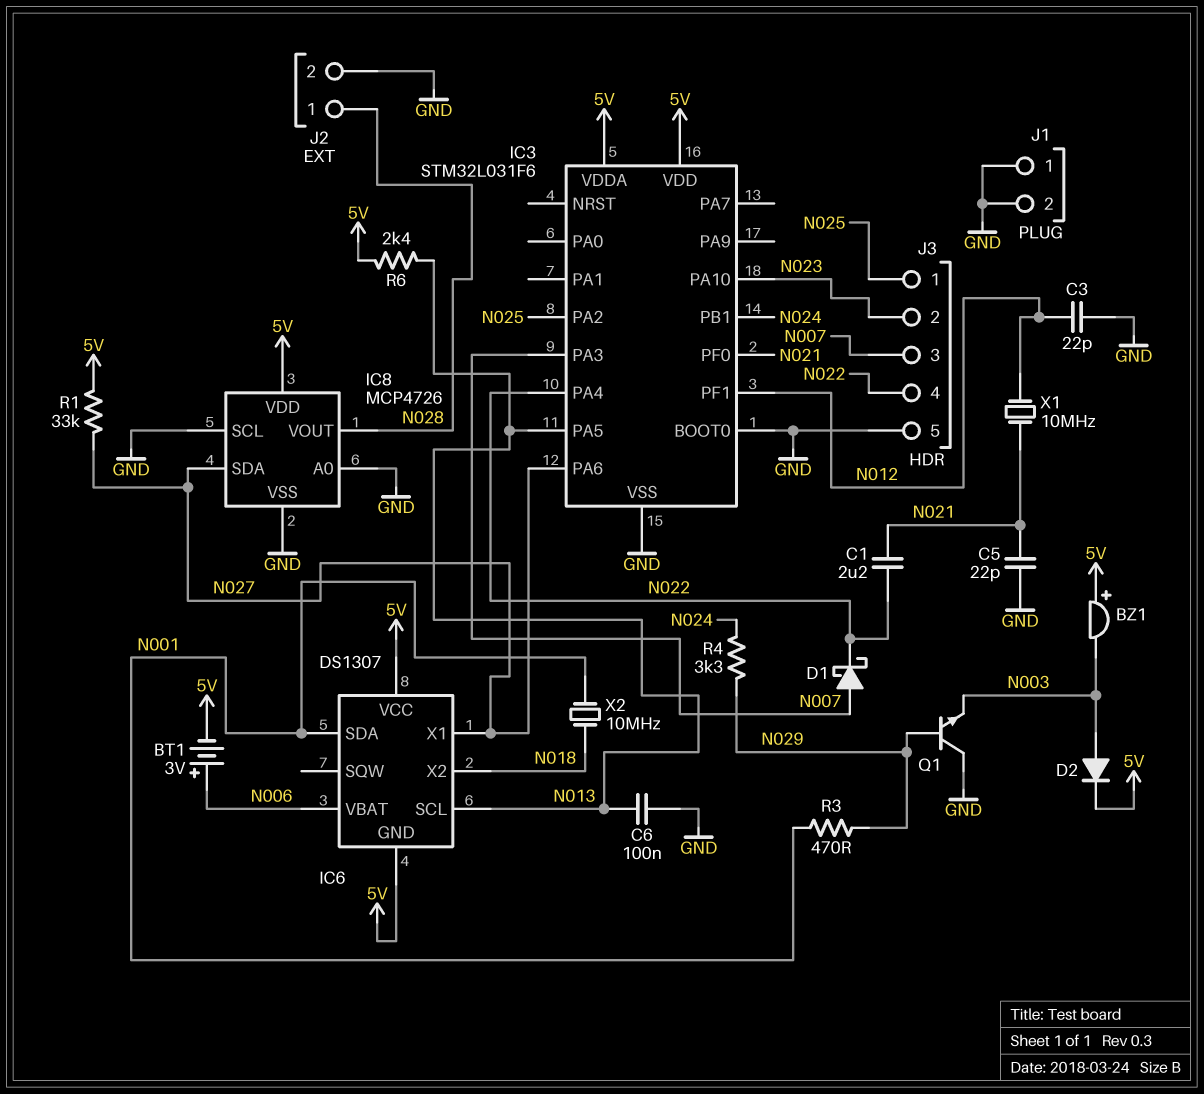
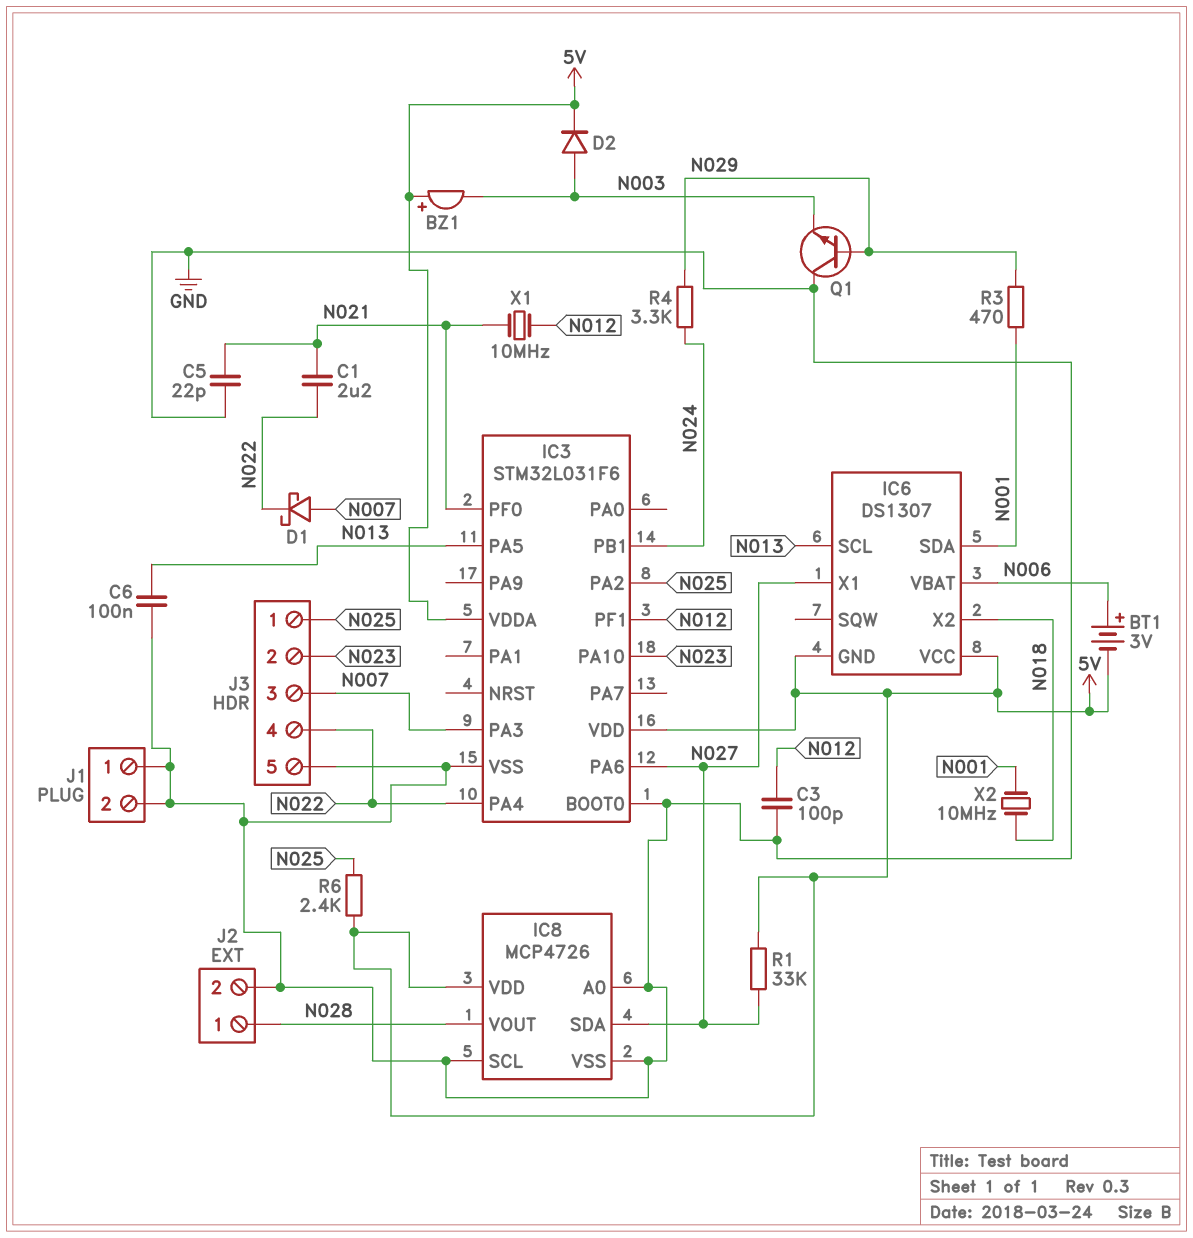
C3: 22pF (GND, N012) -> 100pF (GND, N012)
R6: 2.4k (5V, N013) -> 2.4k (5V, N025)

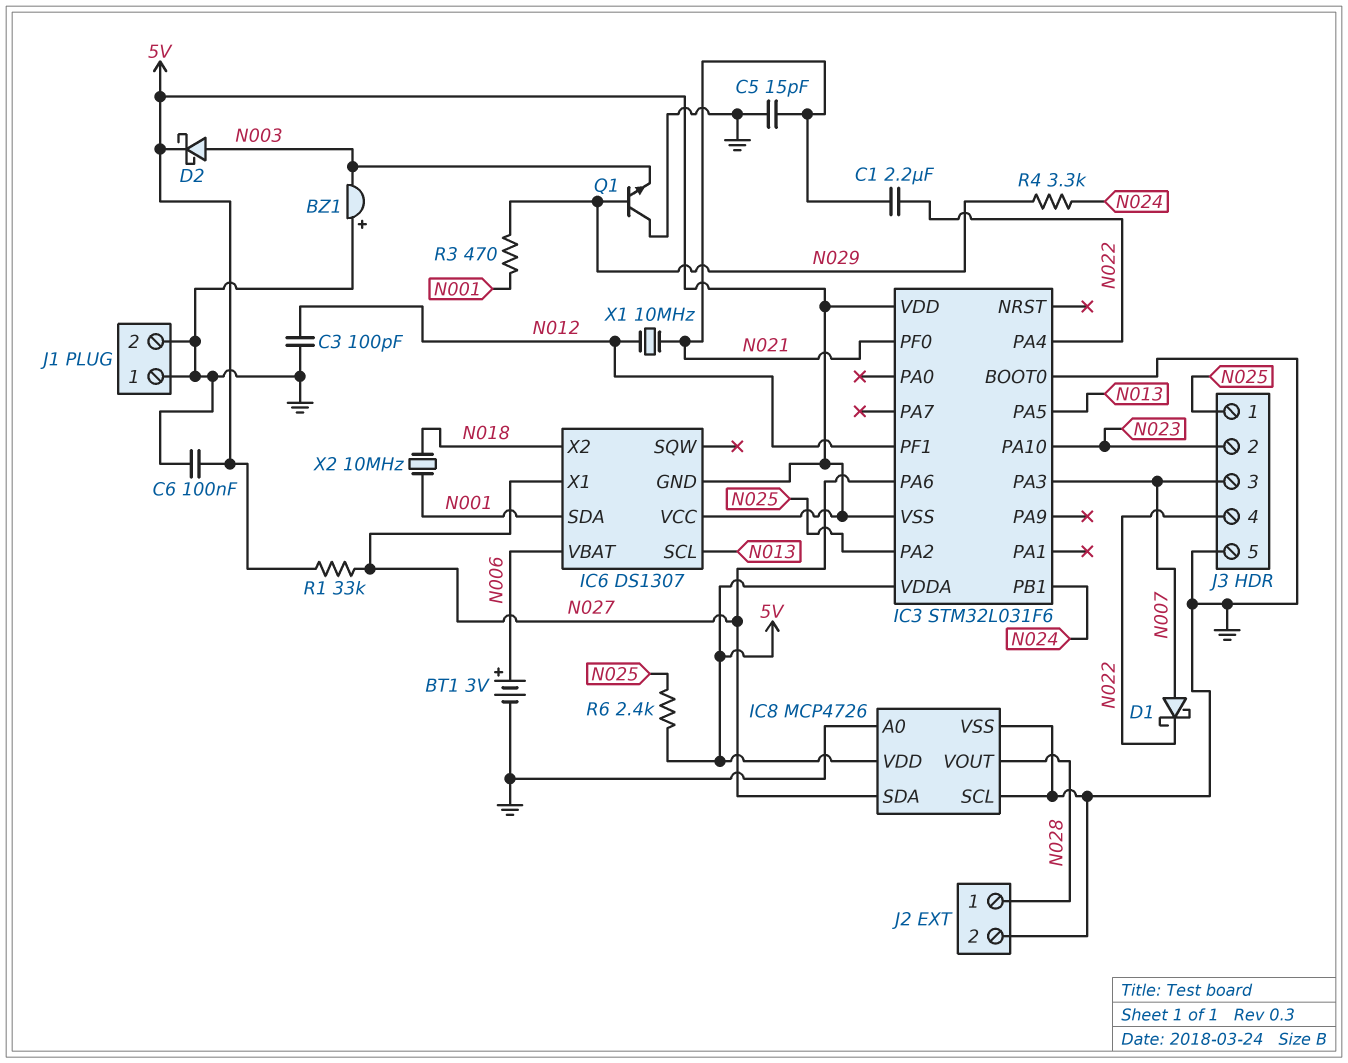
BT1: 3V (plus N006, minus 5V) -> 3V (plus N006, minus GND)
BZ1: buzzer (plus 5V, minus N003) -> buzzer (plus GND, minus N003)
C5: 22pF (GND, N021) -> 15pF (GND, N021)
C6: 100nF (GND, N013) -> 100nF (5V, GND)
D2: diode (A N003, K 5V) -> schottky (A N003, K 5V)
IC3 pin VSS: GND -> 5V

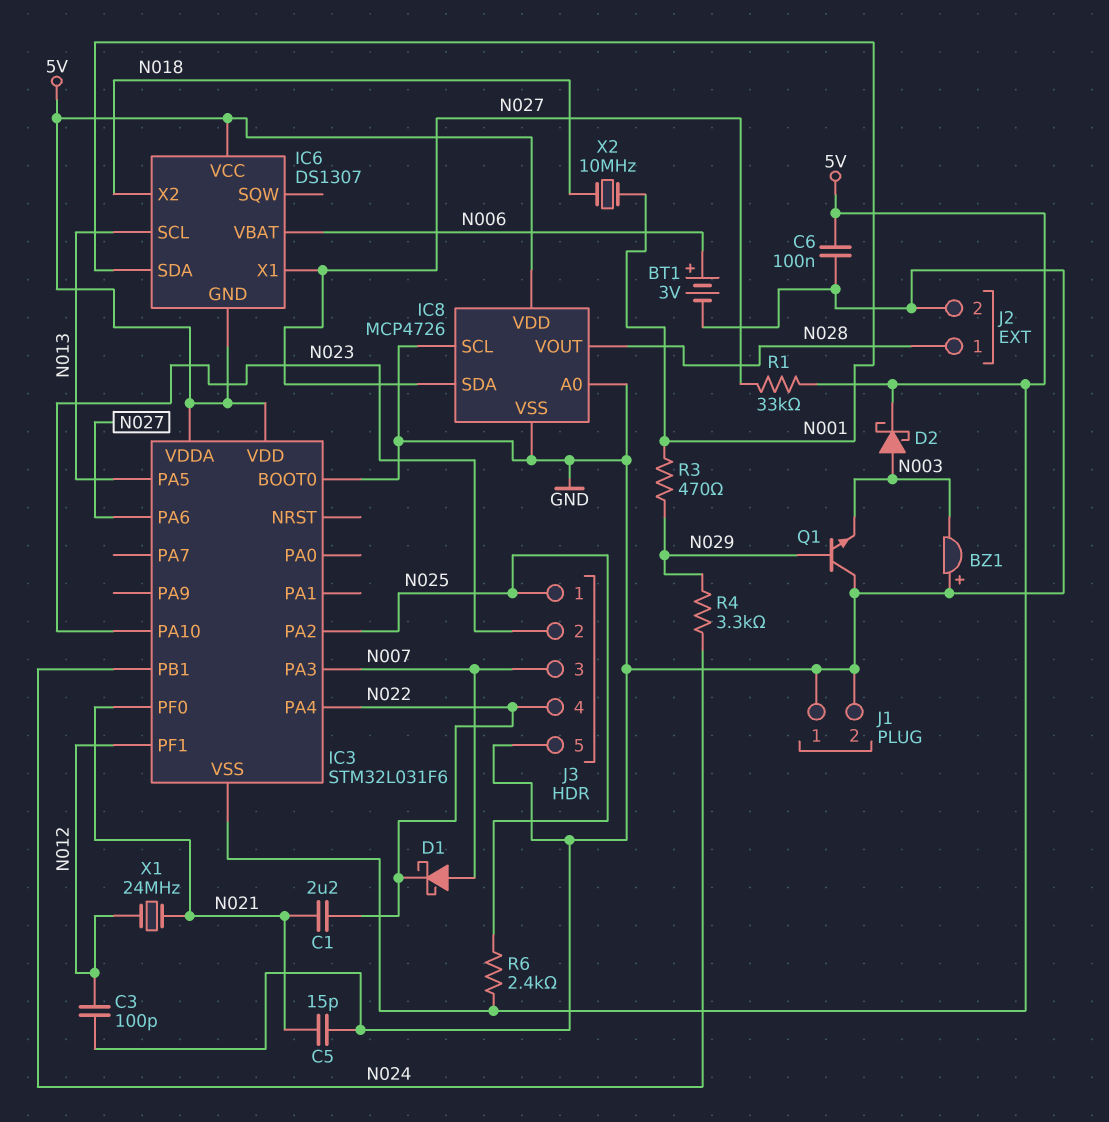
X1: 10MHz (N012, N021) -> 24MHz (N012, N021)

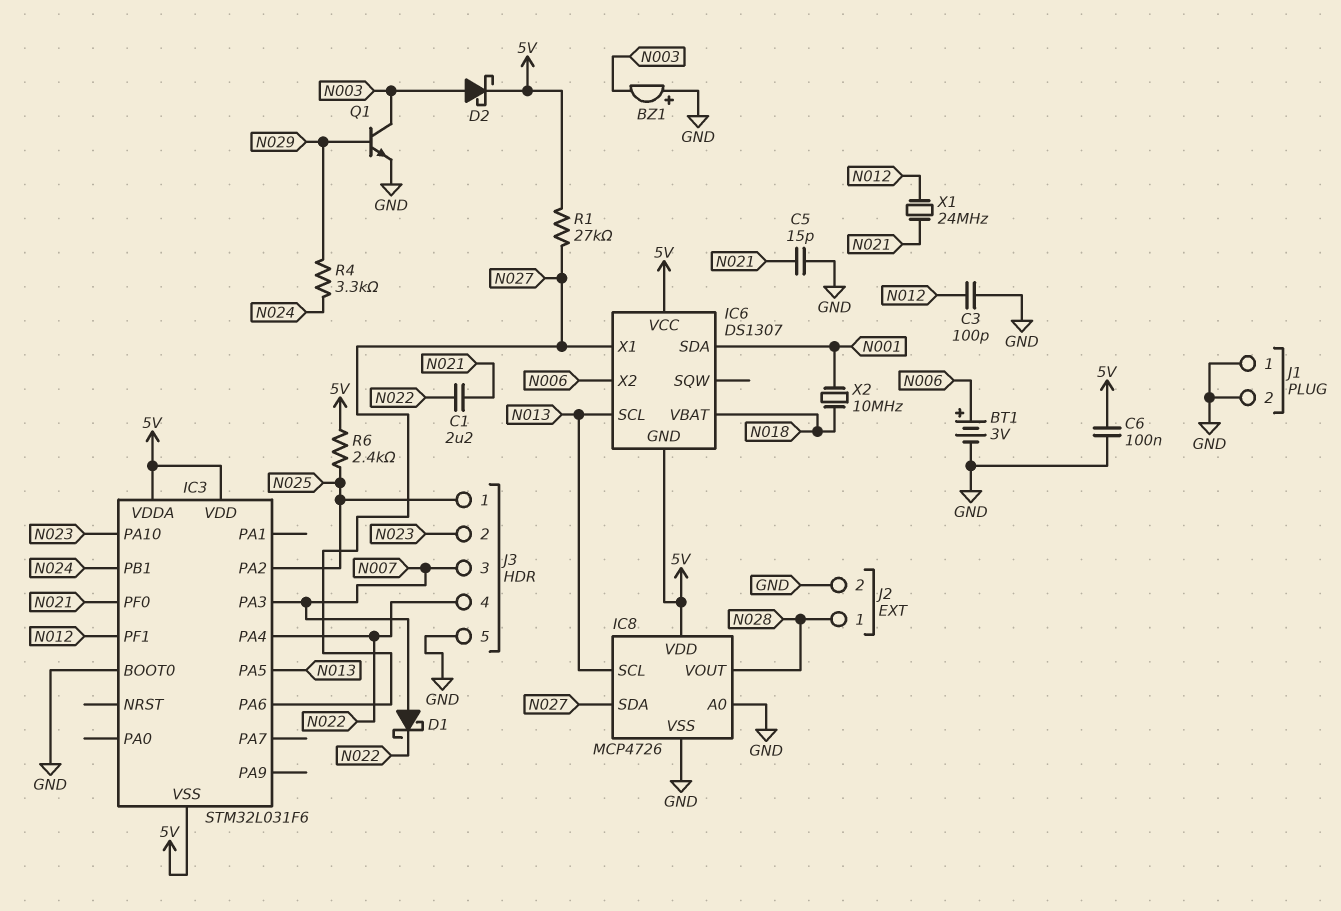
IC6 pin VBAT: N006 -> N018
IC6 pin X2: N018 -> N006
IC8 pin SCL: GND -> N013
Q1: NPN (B N029, C GND, E N003) -> NPN (B N029, C N003, E GND)
R1: 33k (5V, N027) -> 27k (5V, N027)
R3: 470 (N001, N029) -> none

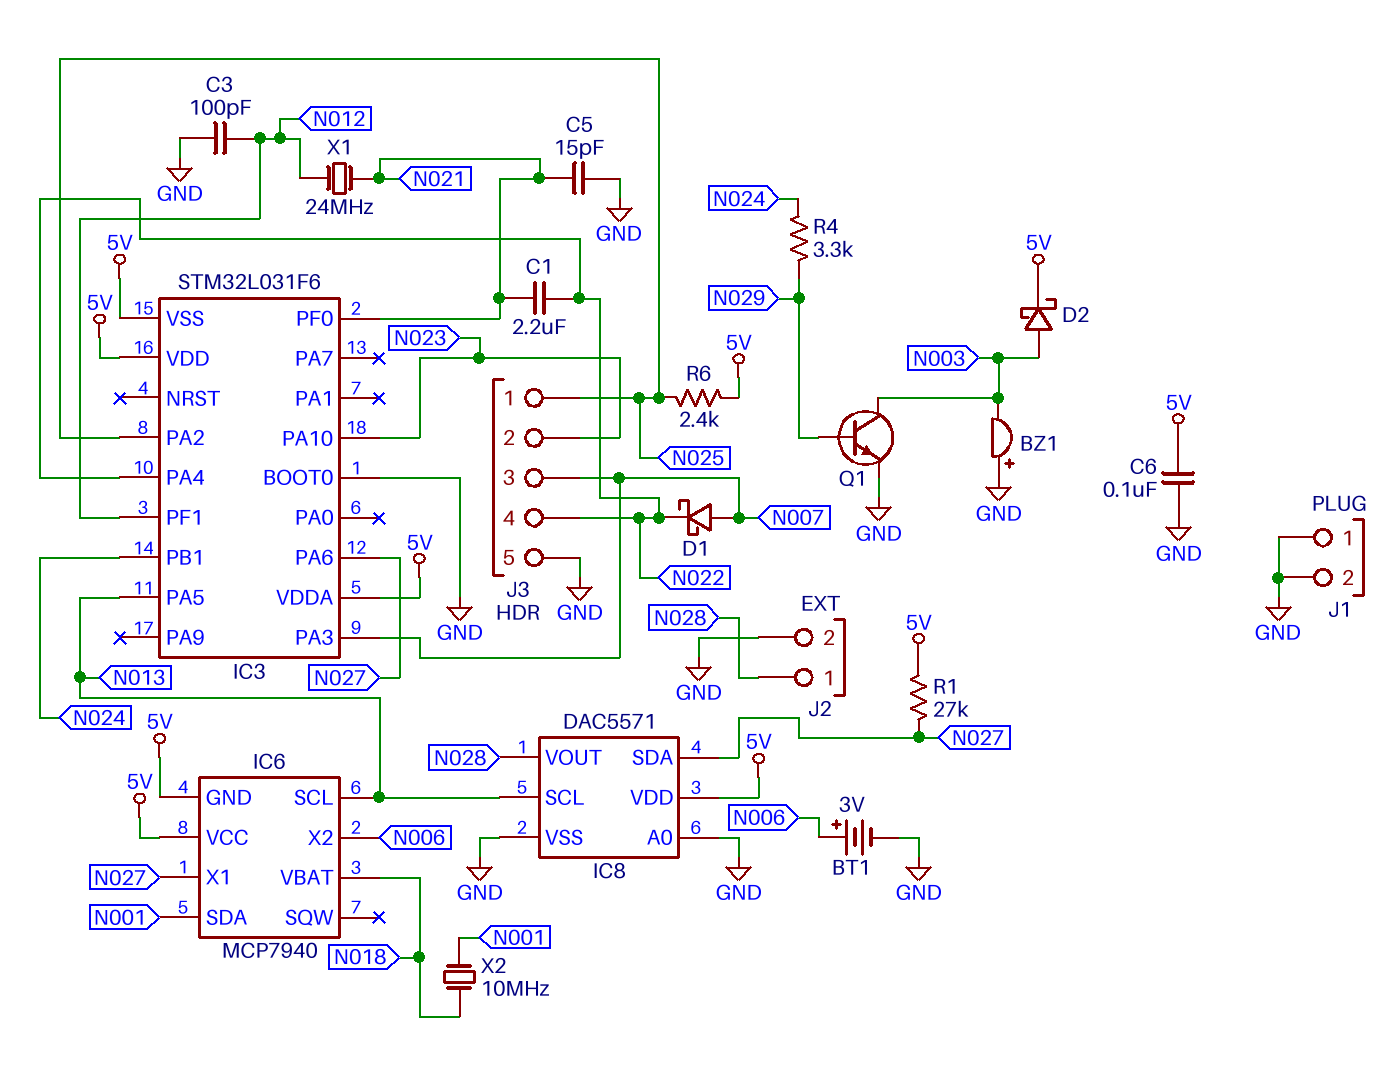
IC6: DS1307 -> MCP7940
IC8: MCP4726 -> DAC5571

